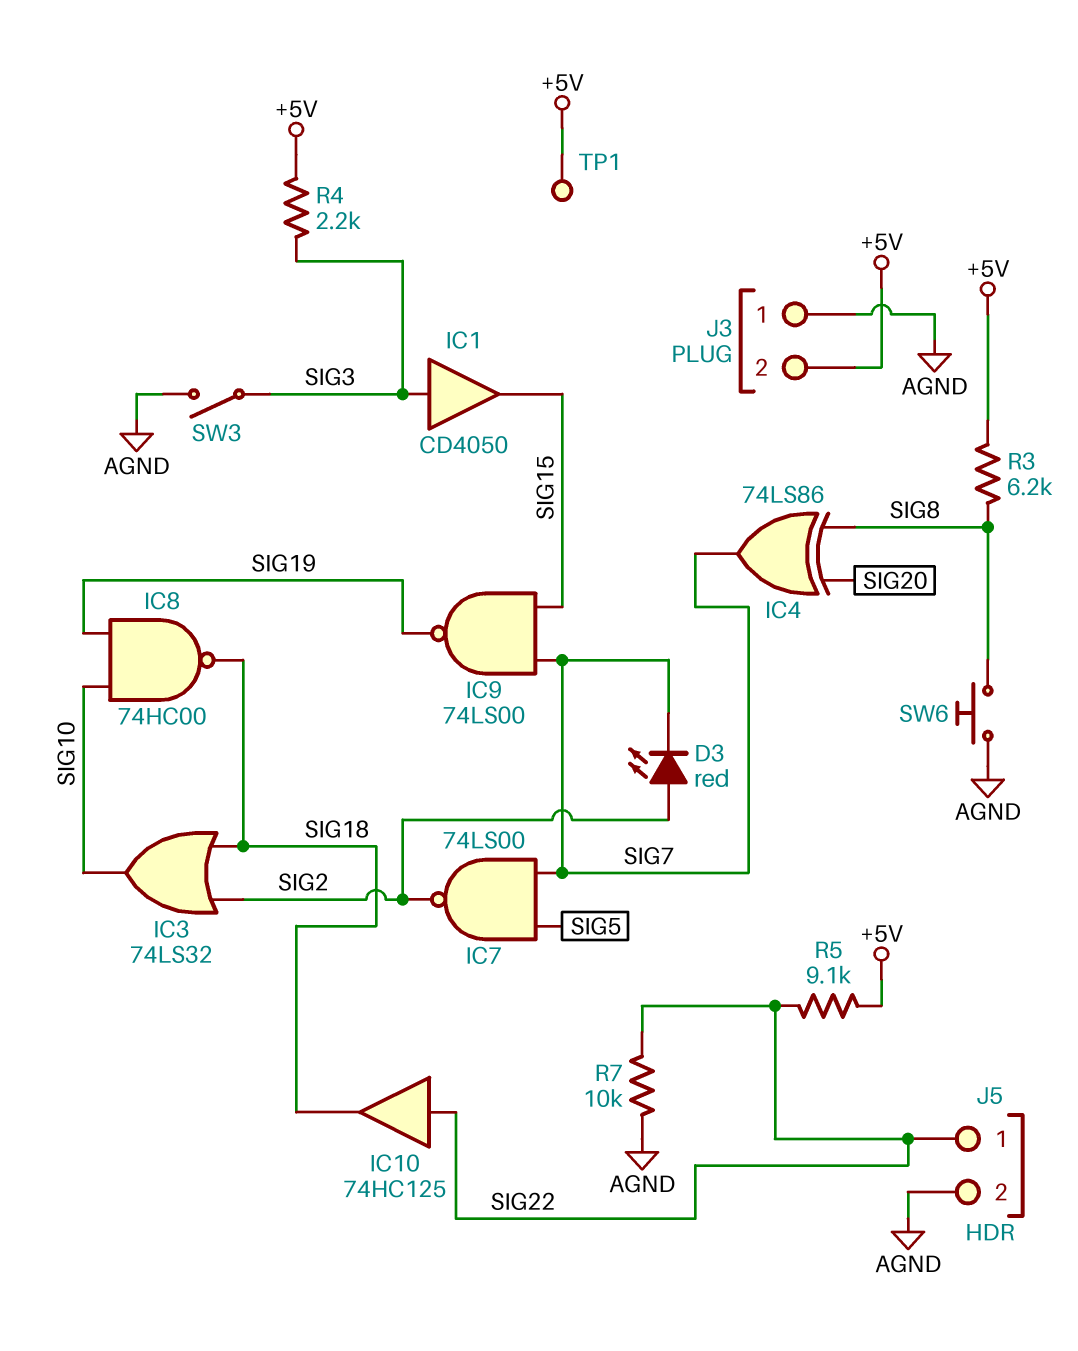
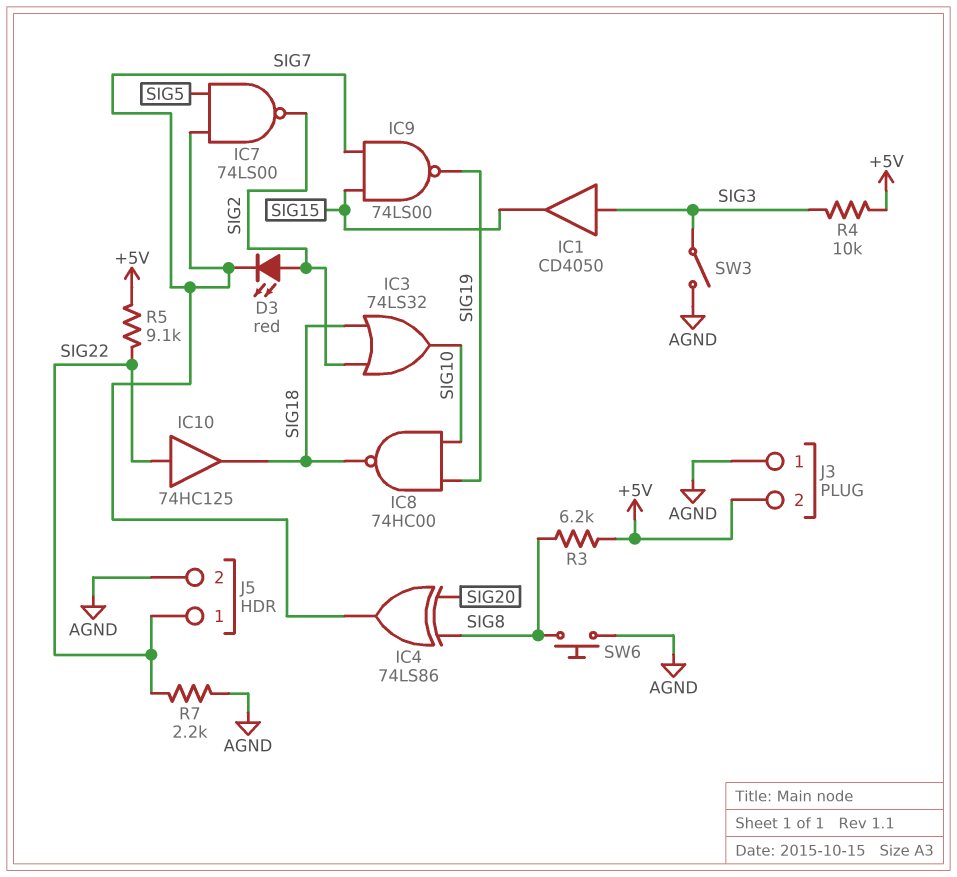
R4: 2.2k (+5V, SIG3) -> 10k (+5V, SIG3)
R7: 10k (AGND, SIG22) -> 2.2k (AGND, SIG22)
TP1: test point (+5V) -> none

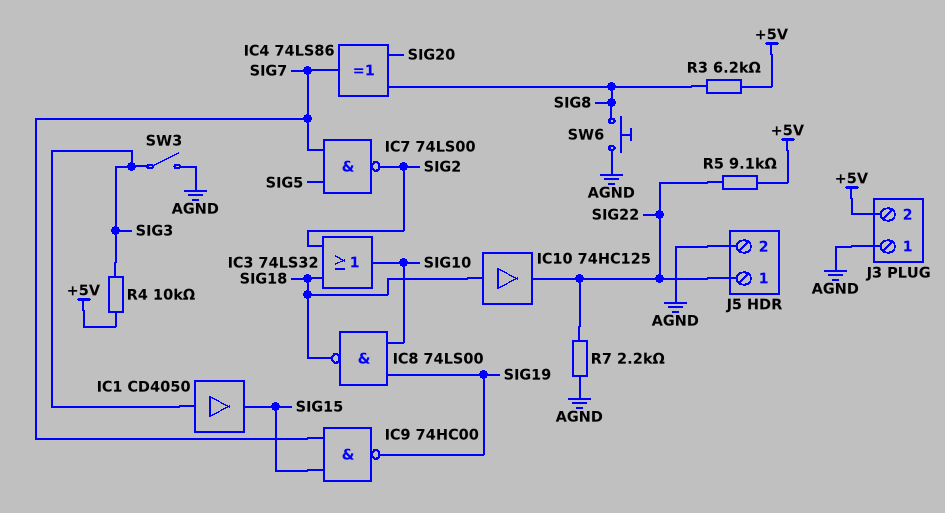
D3: LED red (A SIG2, K SIG7) -> none
IC8: NAND 74HC00 (in SIG10, in SIG19, out SIG18) -> NAND 74LS00 (in SIG10, in SIG19, out SIG18)
IC9: NAND 74LS00 (in SIG7, in SIG15, out SIG19) -> NAND 74HC00 (in SIG7, in SIG15, out SIG19)
IC10: buffer 74HC125 (in SIG22, out SIG18) -> buffer 74HC125 (in SIG18, out SIG22)

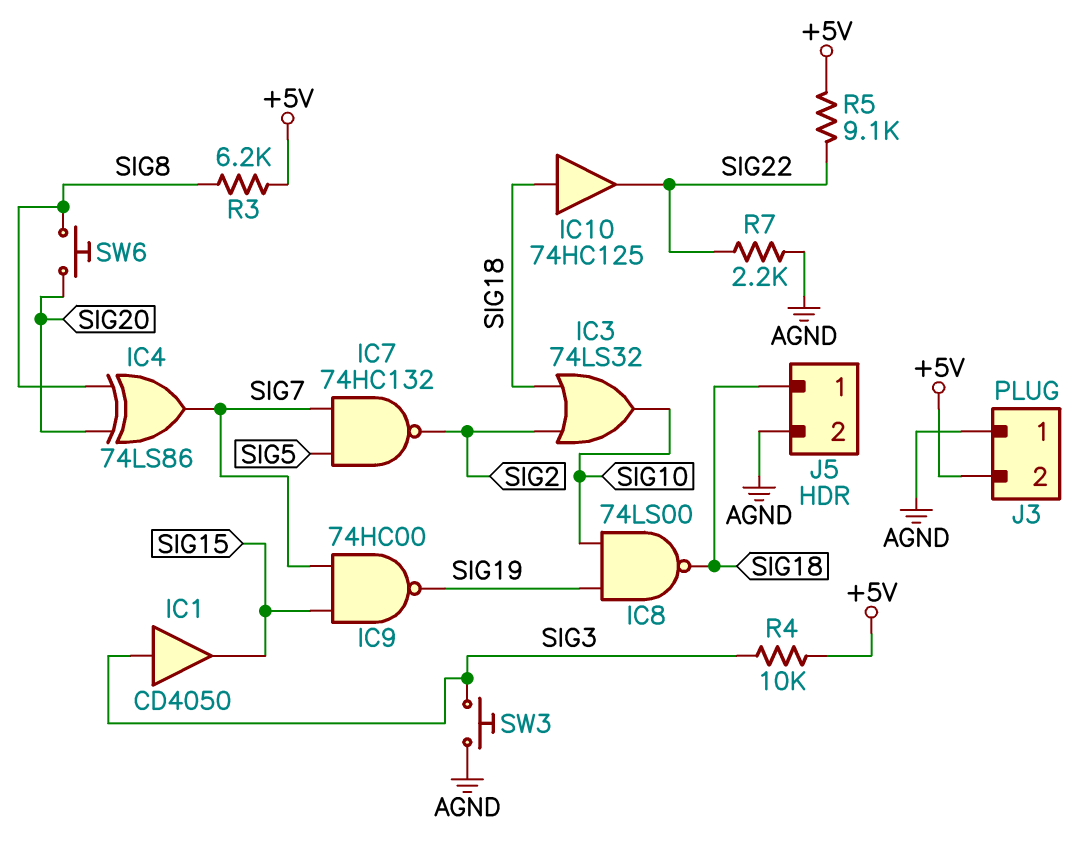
IC7: NAND 74LS00 (in SIG5, in SIG7, out SIG2) -> NAND 74HC132 (in SIG5, in SIG7, out SIG2)
J5 pin 1: SIG22 -> SIG18
SW3: switch (AGND, SIG3) -> button (AGND, SIG3)
SW6: button (AGND, SIG8) -> button (SIG8, SIG20)

